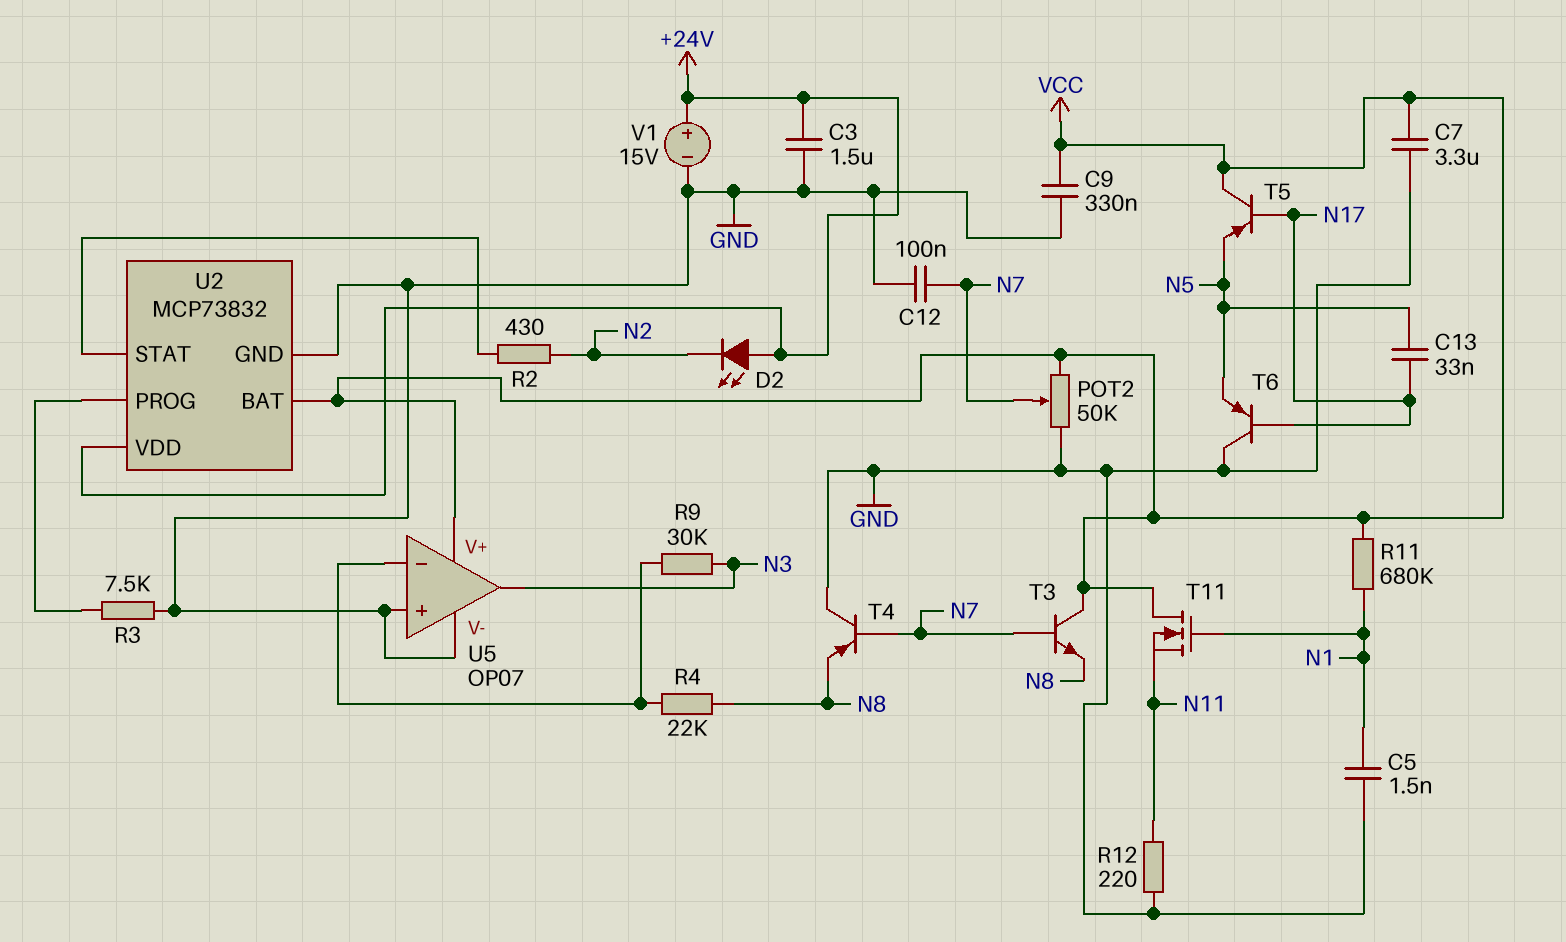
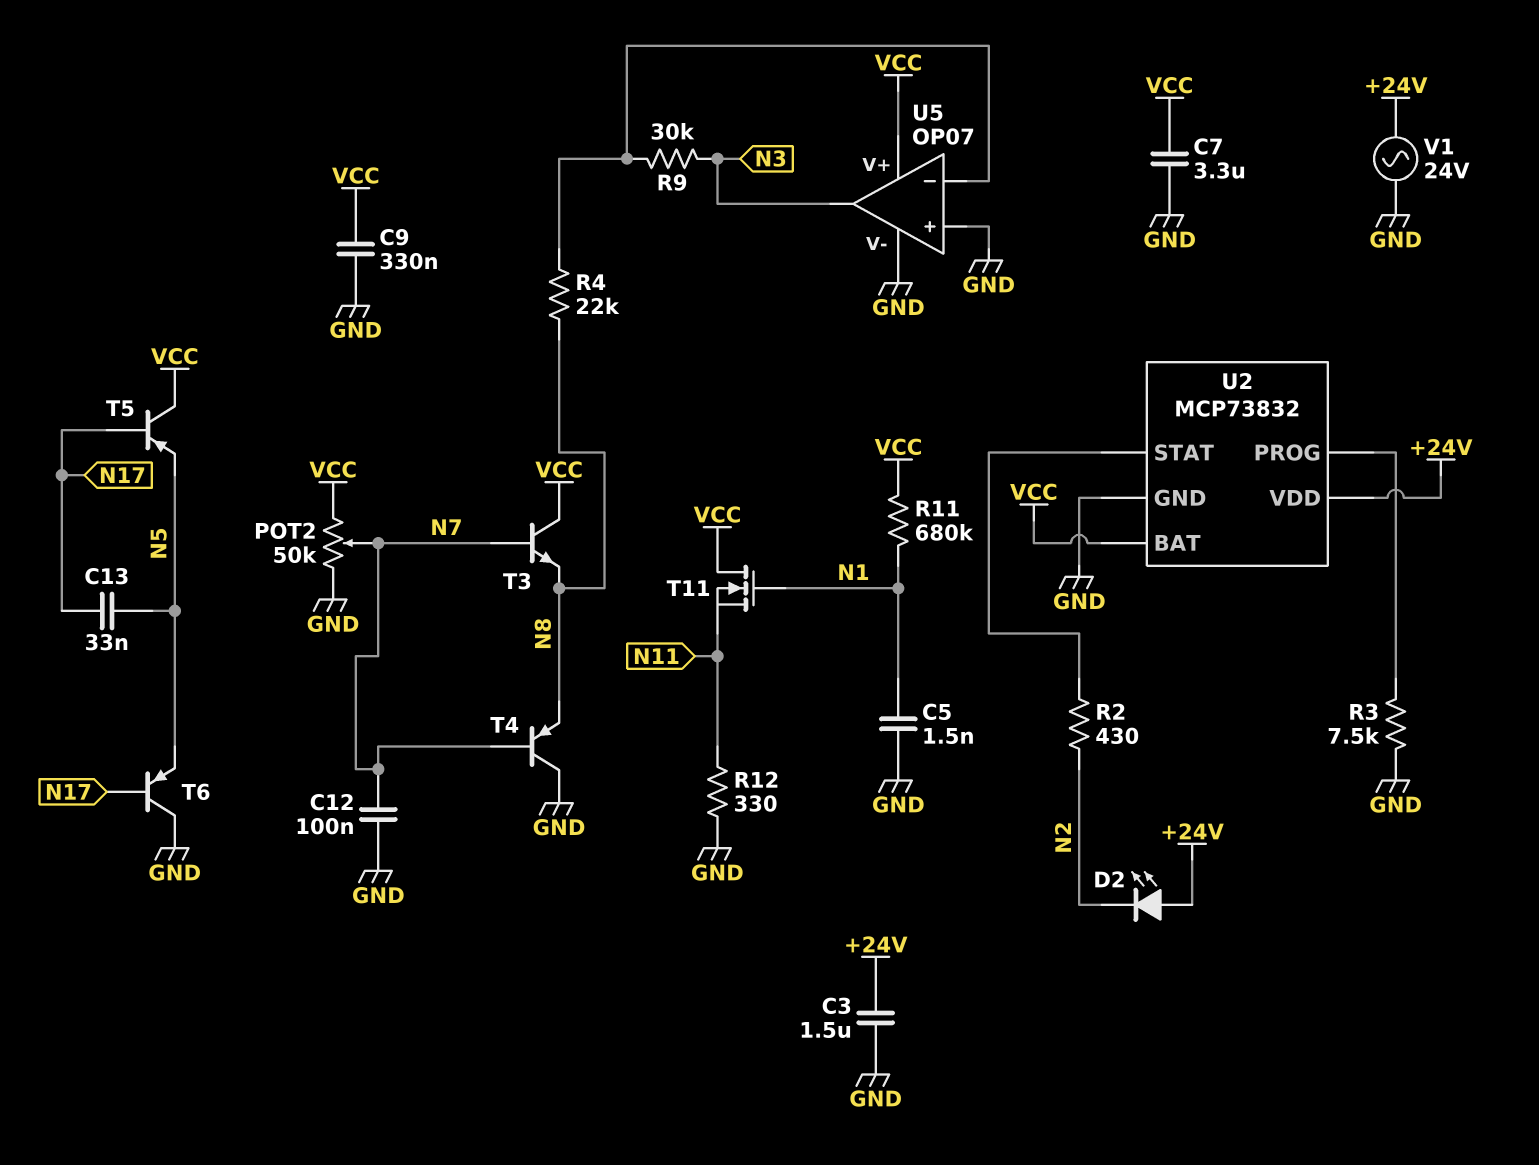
R12: 220 (GND, N11) -> 330 (GND, N11)
V1: 15V (plus +24V, minus GND) -> AC 24V (+24V, GND)

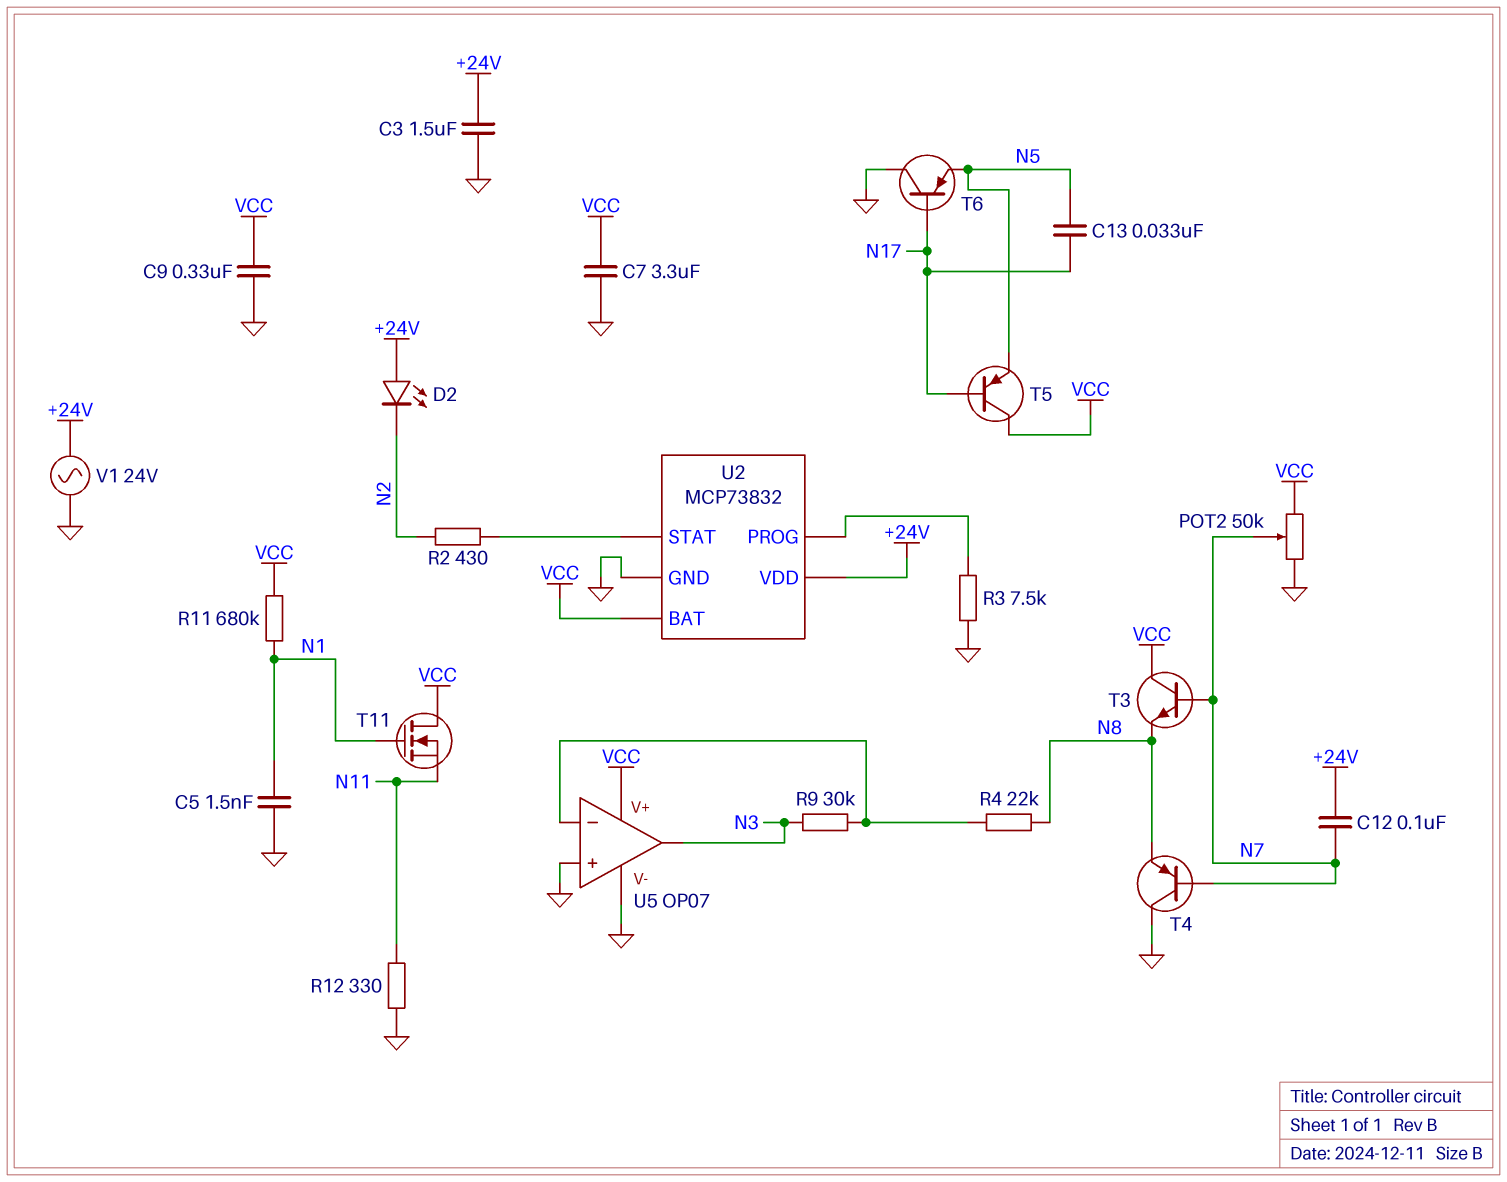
C12: 100nF (GND, N7) -> 100nF (+24V, N7)

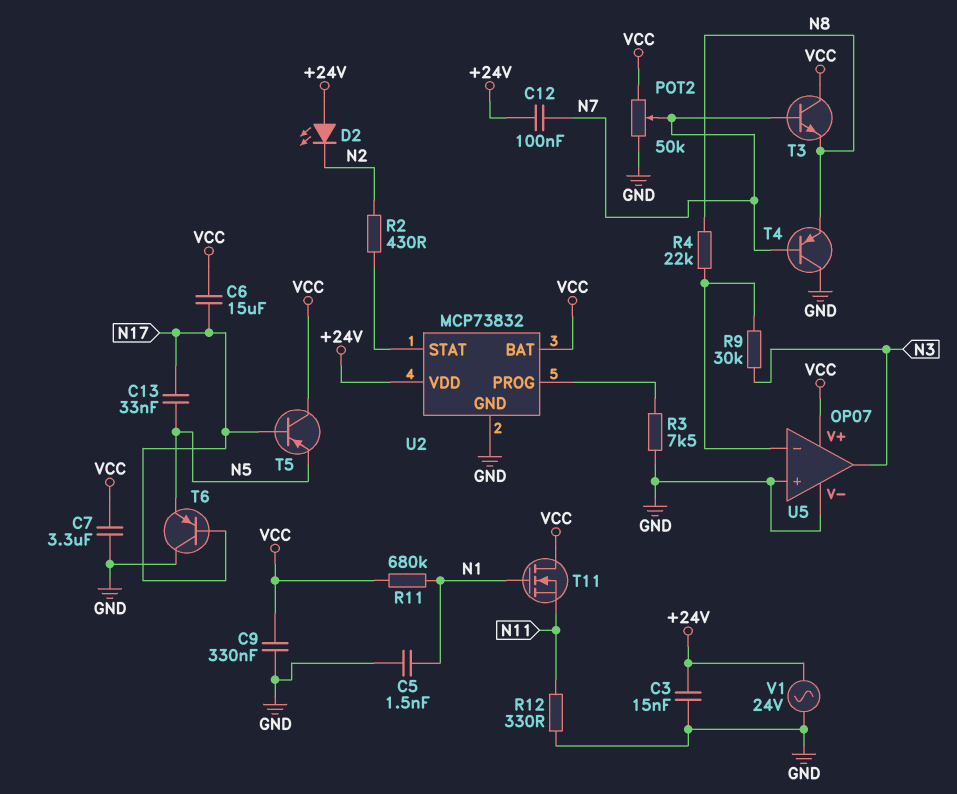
C3: 1.5uF (+24V, GND) -> 15nF (+24V, GND)
C6: none -> 15uF (N17, VCC)

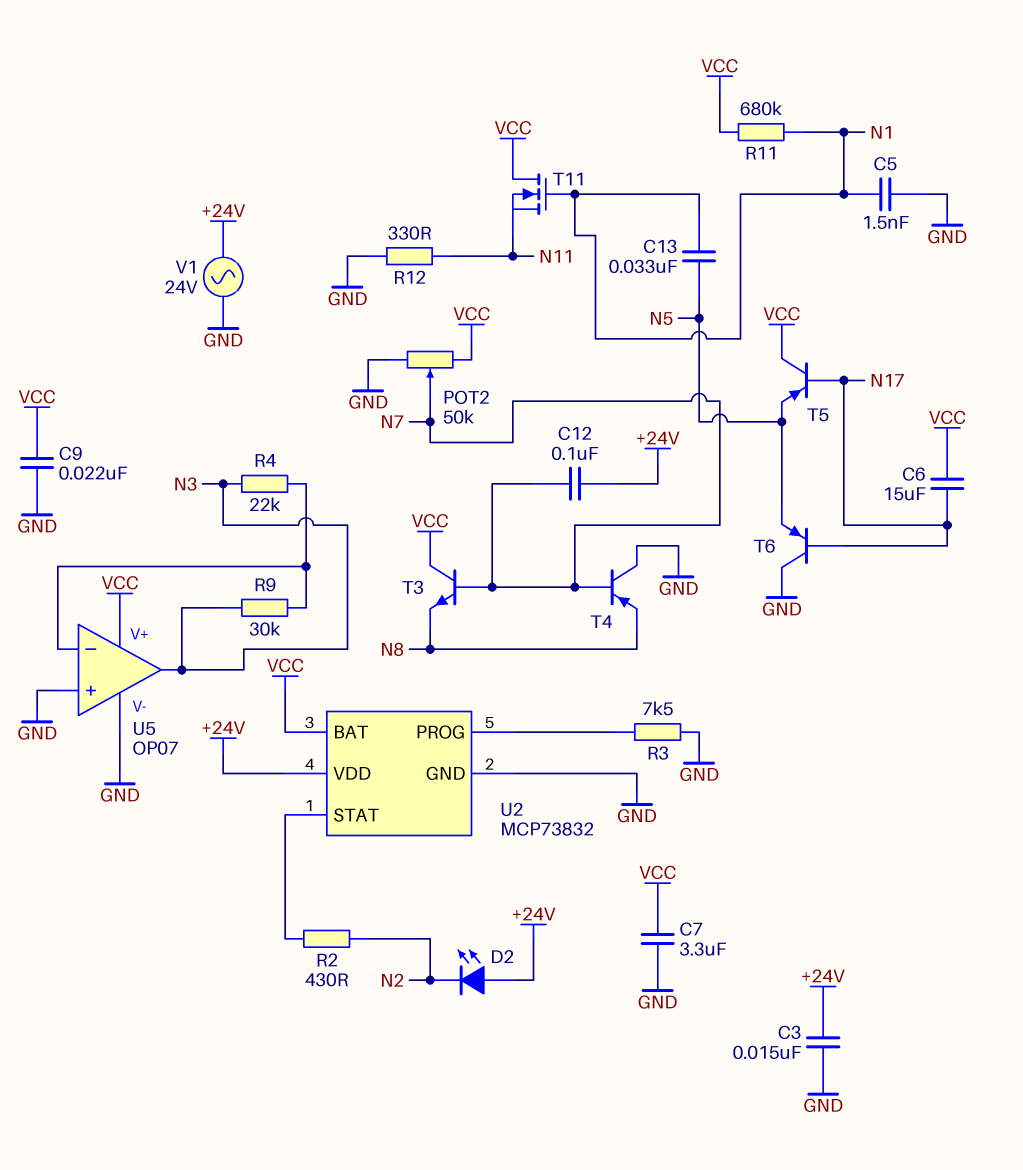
C9: 330nF (GND, VCC) -> 22nF (GND, VCC)
C13: 33nF (N5, N17) -> 33nF (N1, N5)
R4: 22k (N8, U5/in-) -> 22k (N3, U5/in-)

